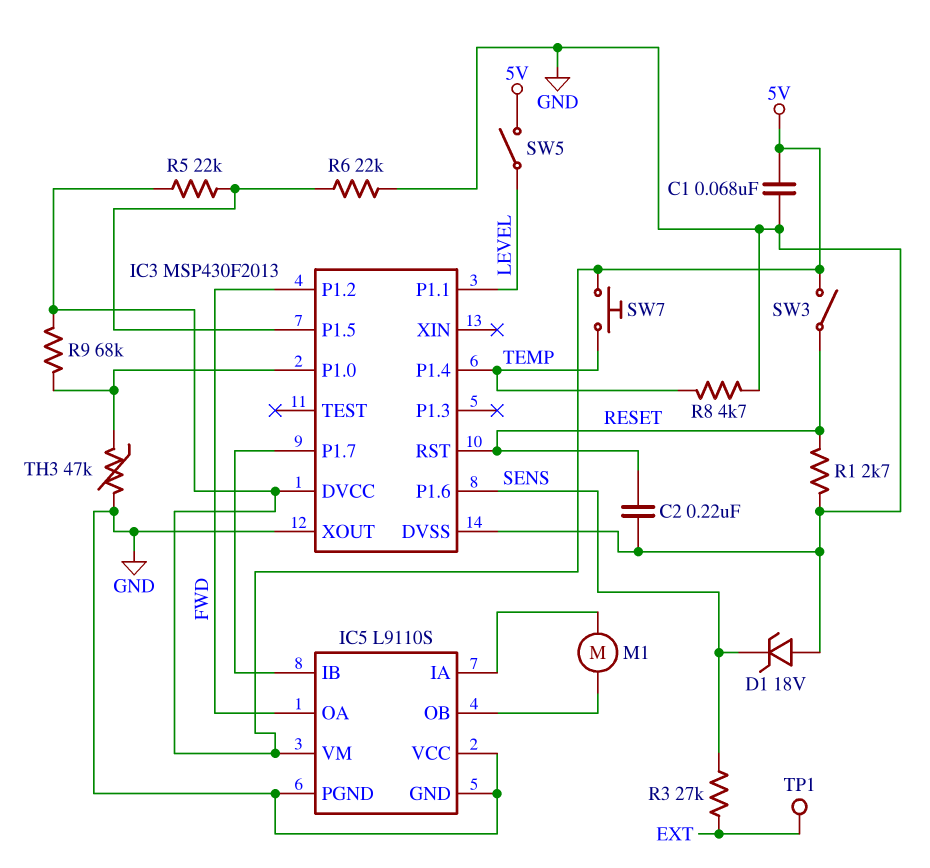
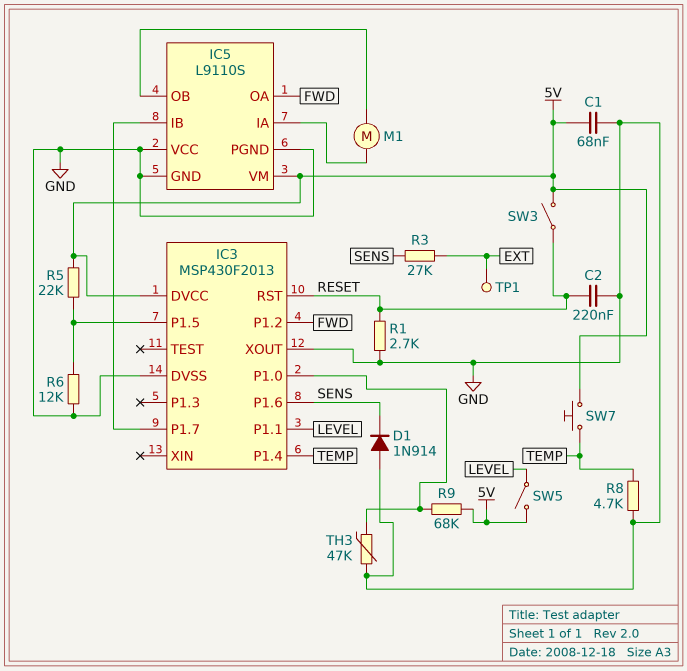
D1: zener 18V (A GND, K SENS) -> diode 1N914 (A GND, K SENS)
R6: 22k (GND, IC3/P1.5) -> 12k (GND, IC3/P1.5)

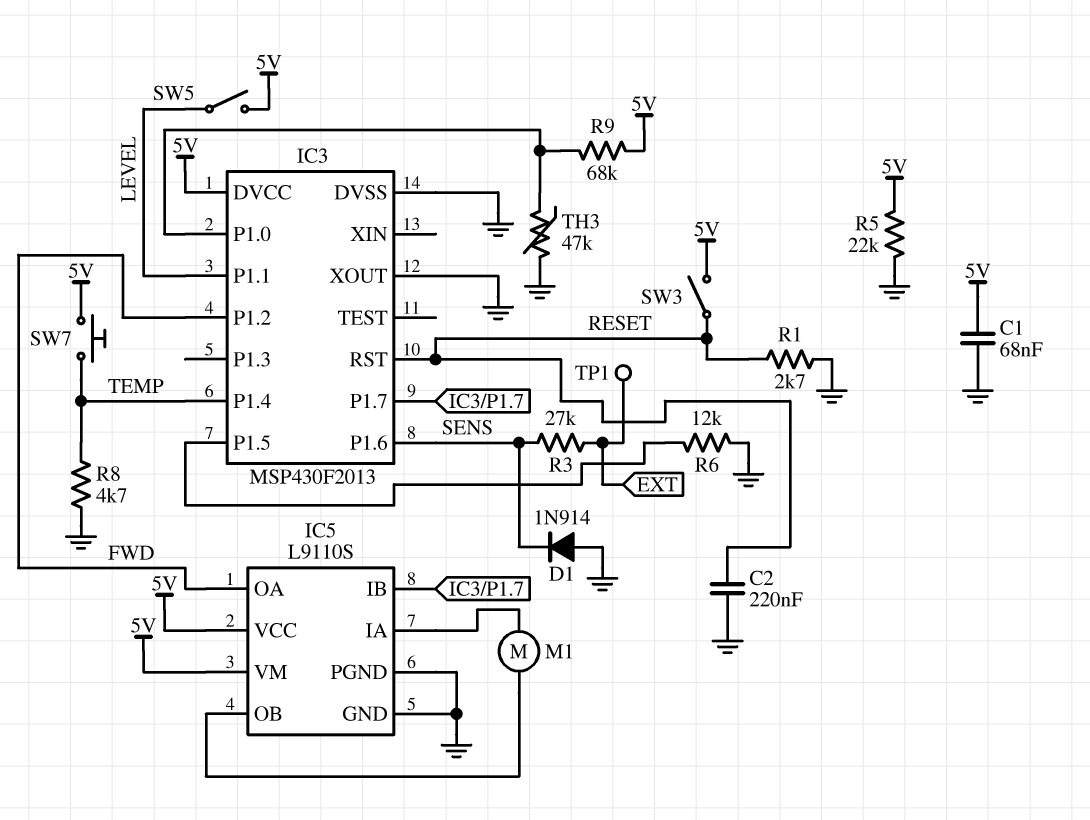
IC5 pin VCC: GND -> 5V
R5: 22k (5V, IC3/P1.5) -> 22k (5V, GND)

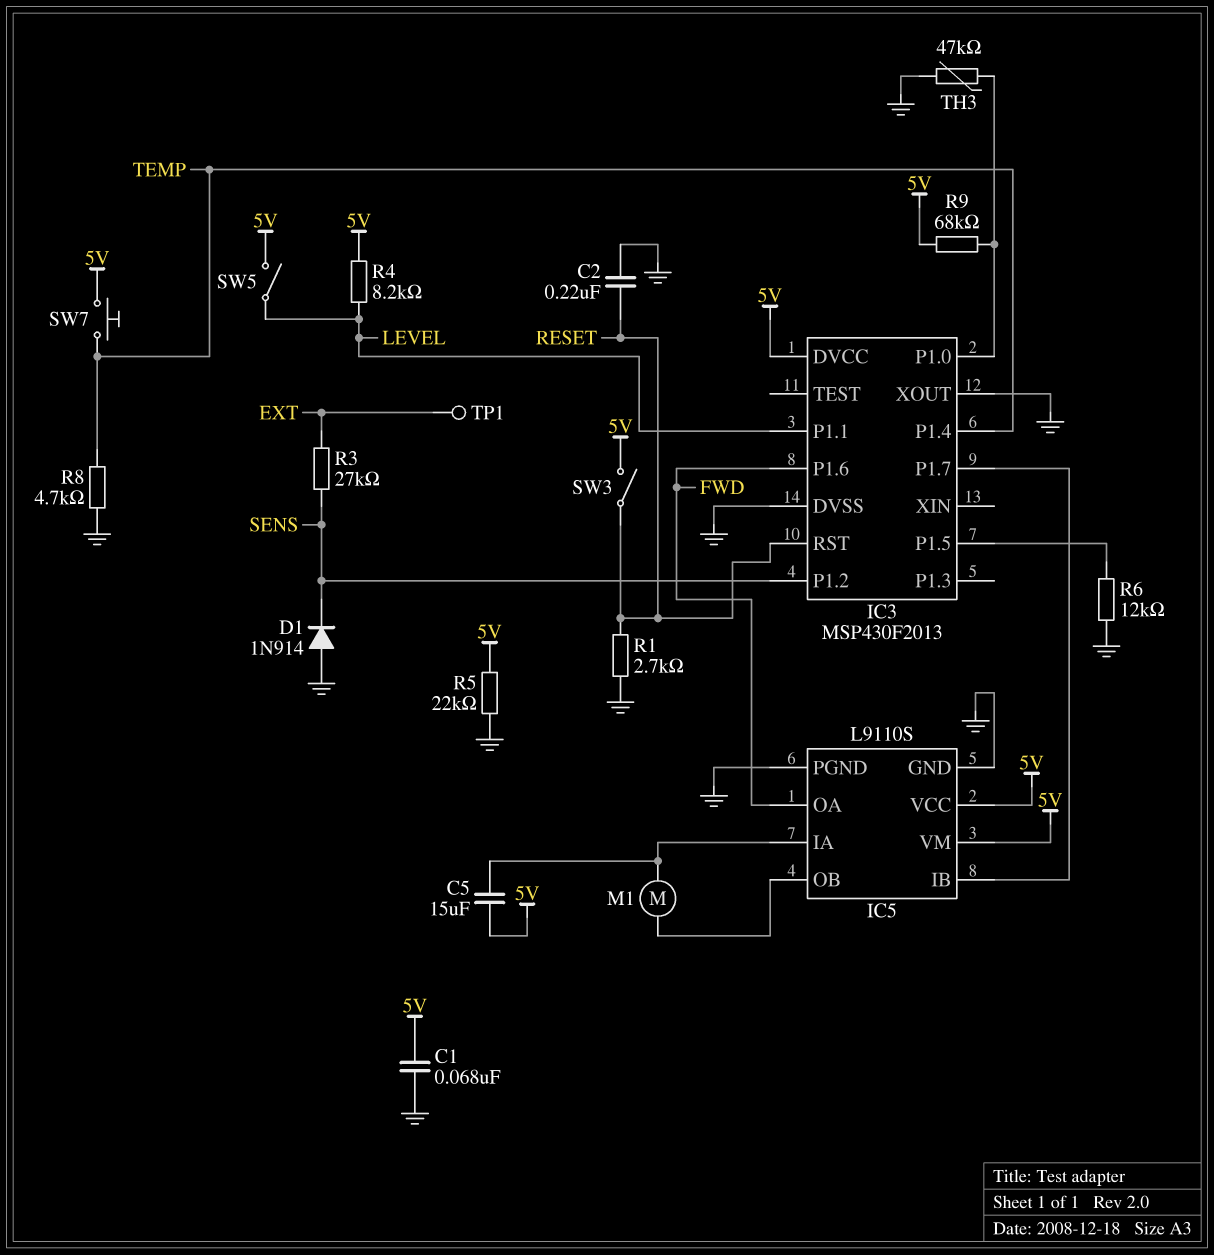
C5: none -> 15uF (5V, IC5/IA)
IC3 pin P1.2: FWD -> SENS
IC3 pin P1.6: SENS -> FWD
R4: none -> 8.2k (5V, LEVEL)

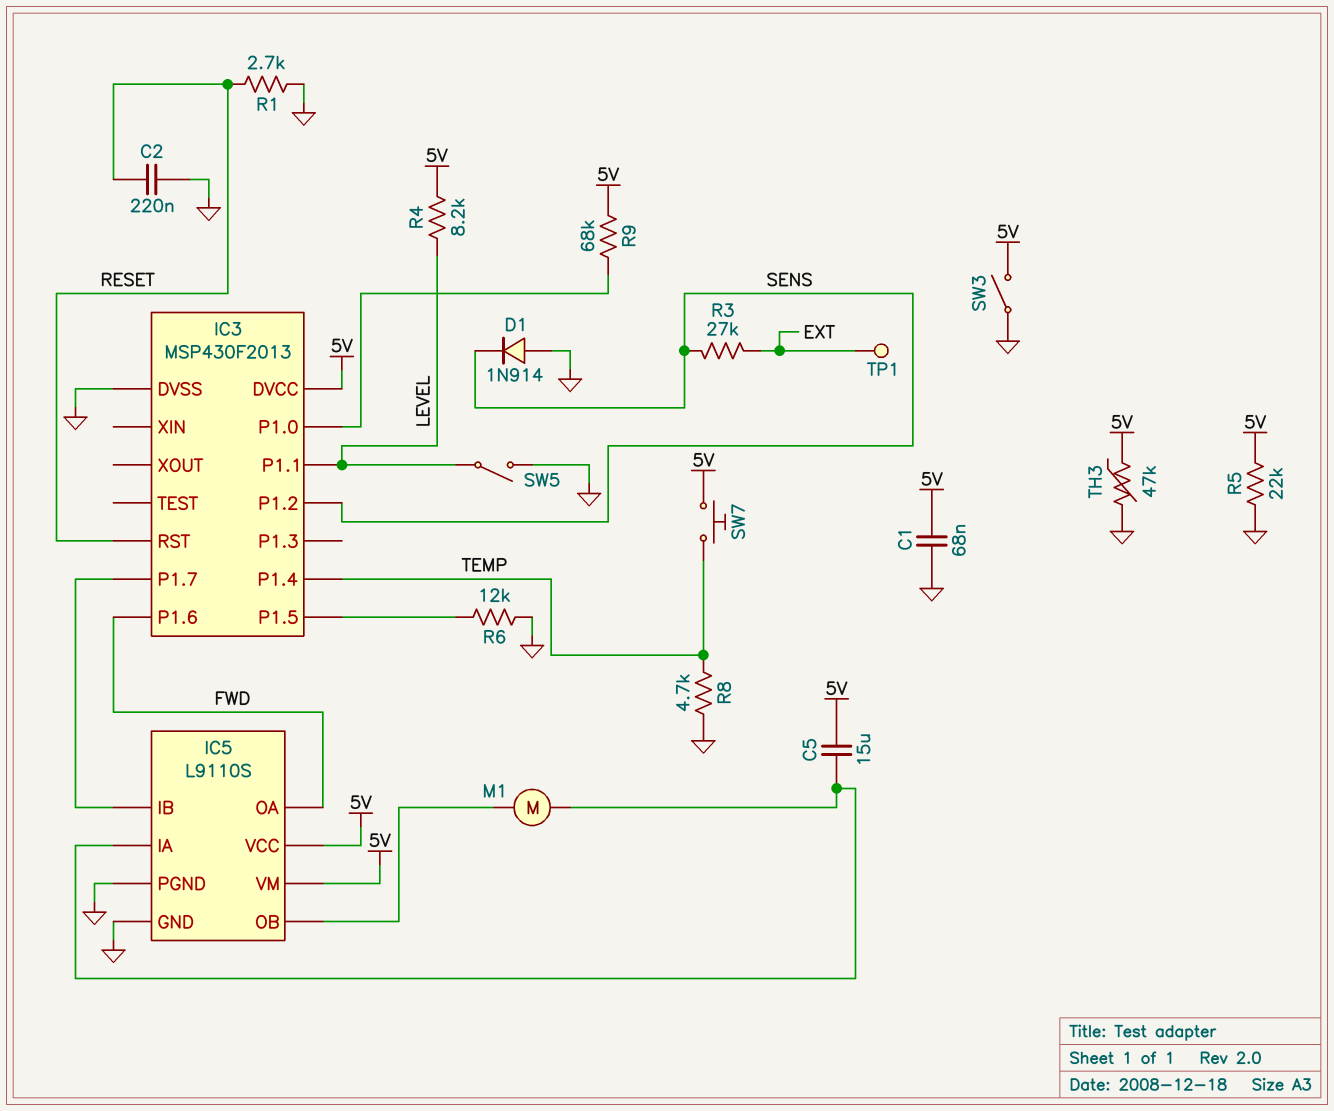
IC3 pin XOUT: GND -> none
SW3: switch (5V, RESET) -> switch (5V, GND)
SW5: switch (5V, LEVEL) -> switch (GND, LEVEL)
TH3: 47k (GND, IC3/P1.0) -> 47k (5V, GND)

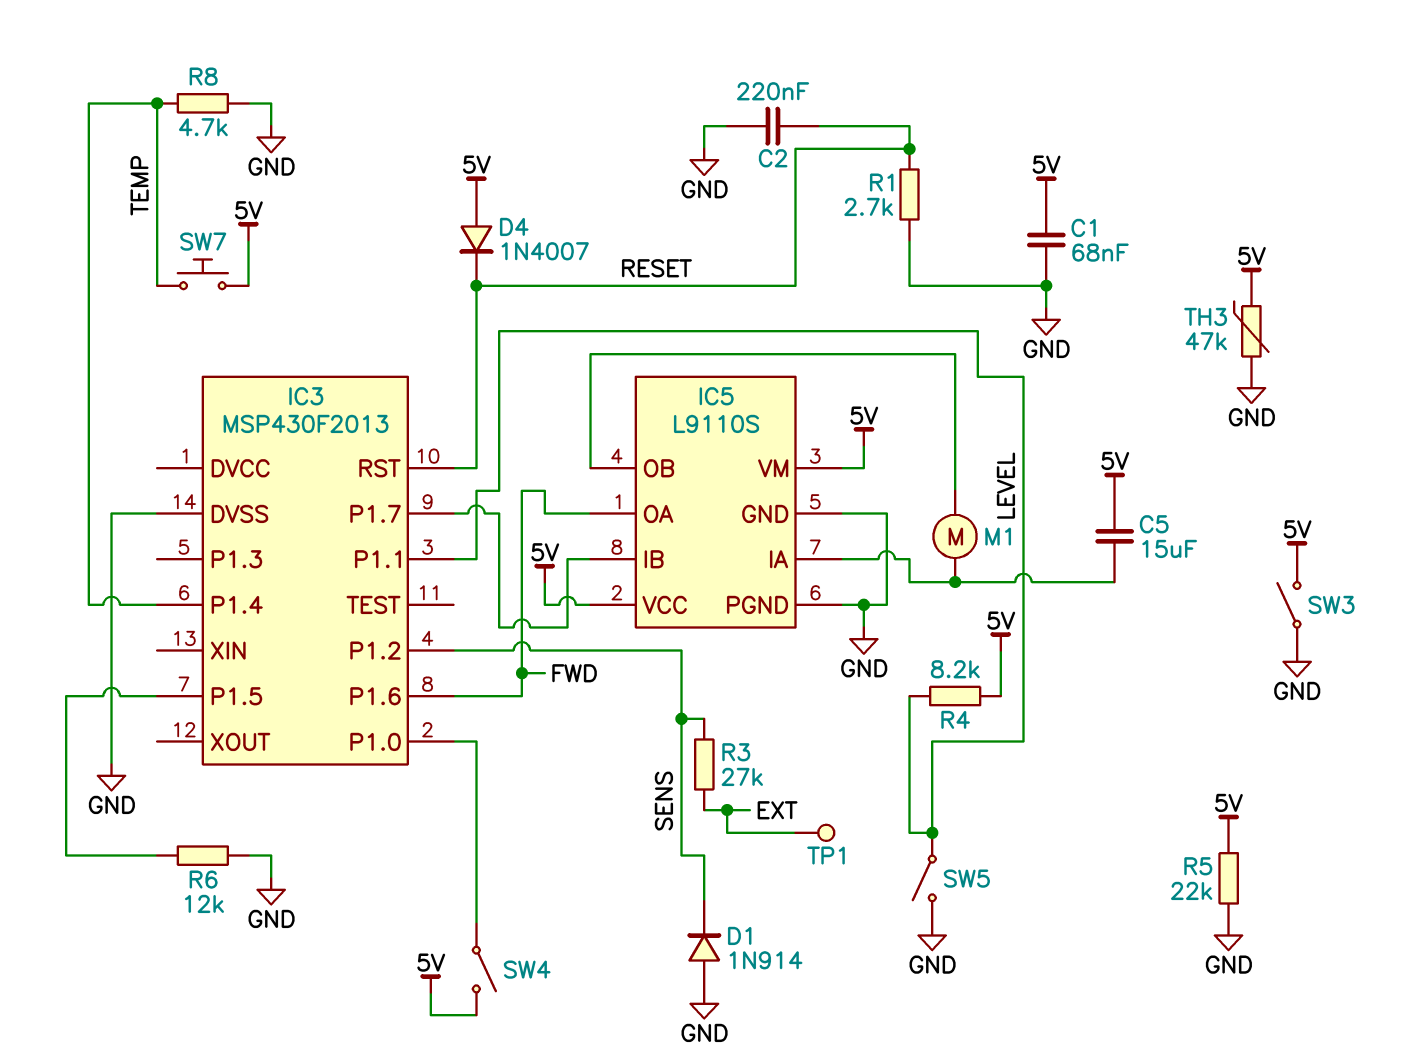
D4: none -> diode 1N4007 (A 5V, K RESET)
IC3 pin DVCC: 5V -> none
R9: 68k (5V, IC3/P1.0) -> none
SW4: none -> switch (5V, IC3/P1.0)

